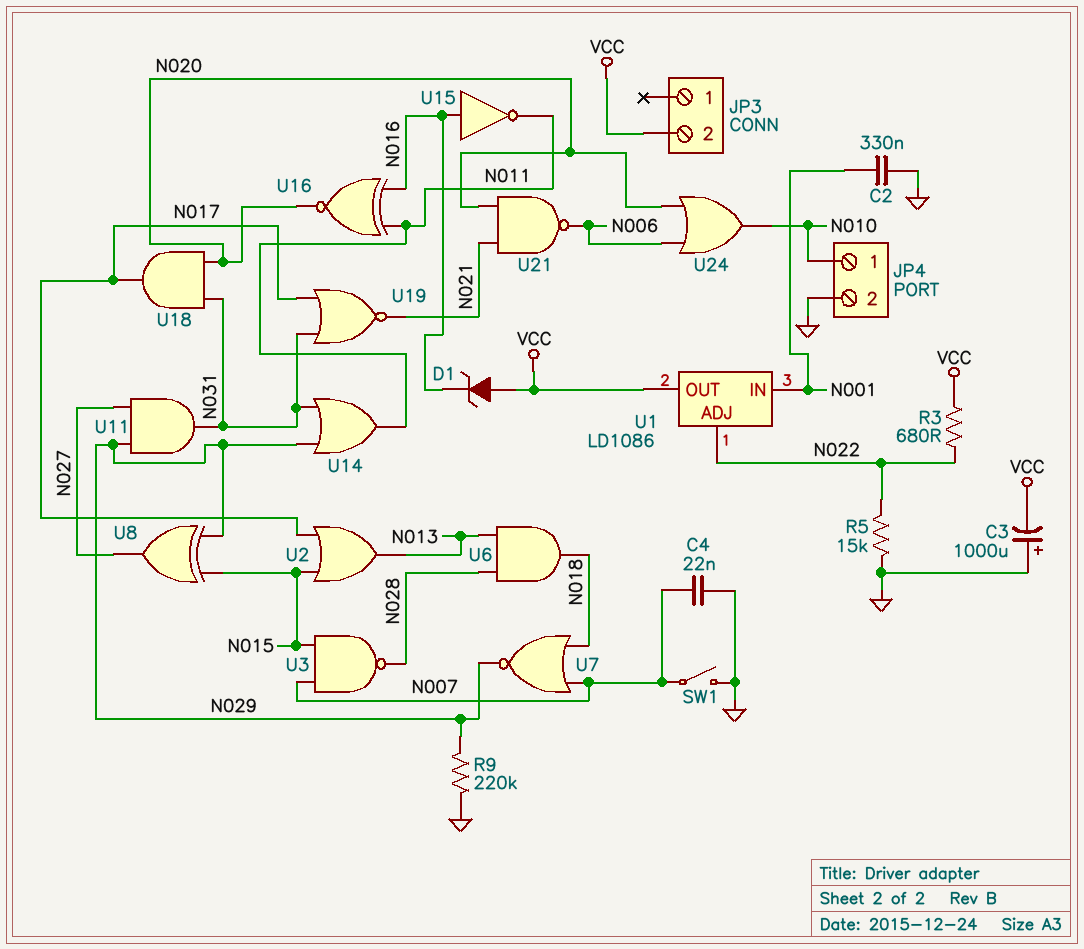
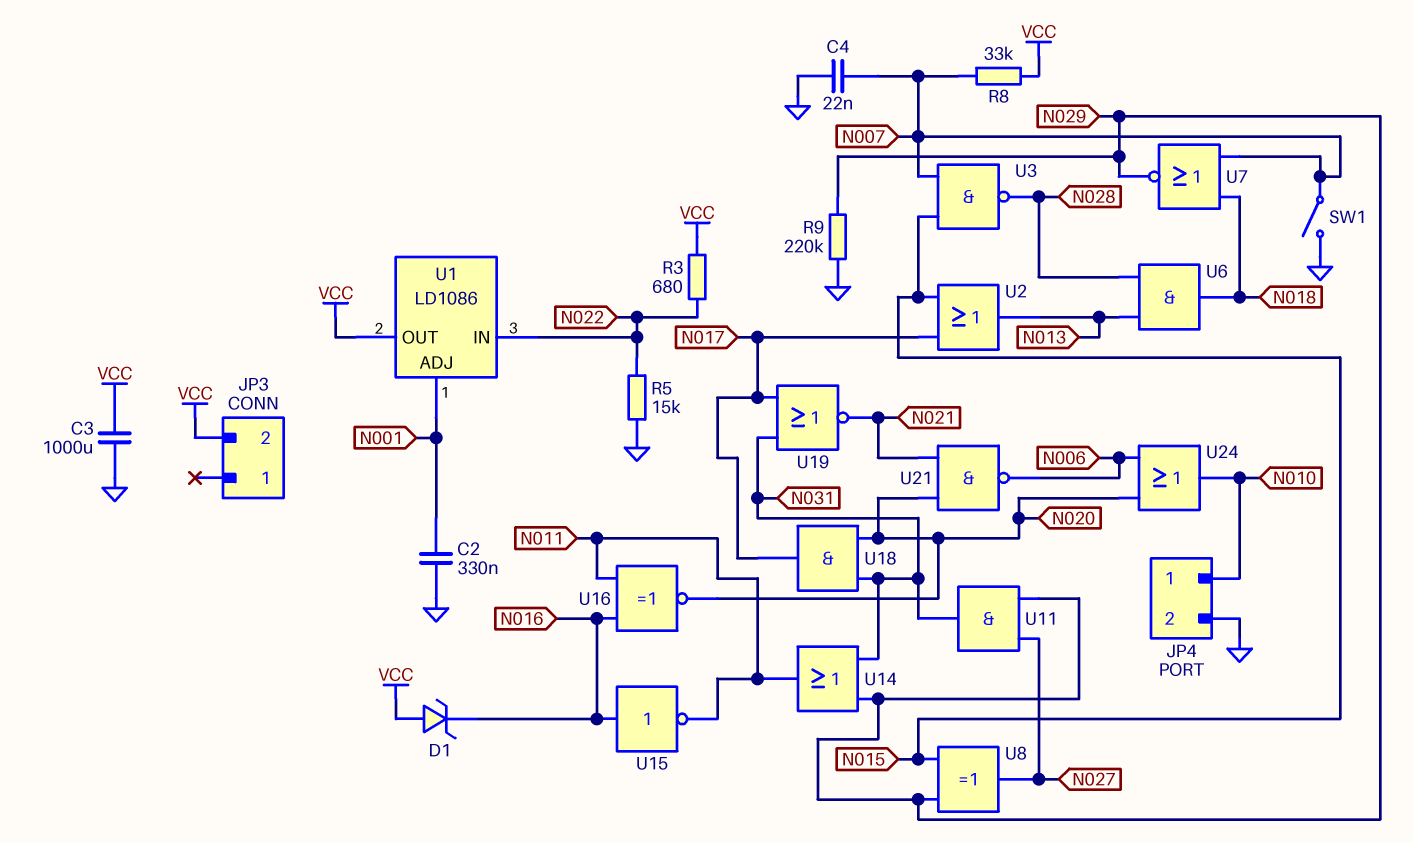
C3: 1000uF (plus GND, minus VCC) -> 1000uF (GND, VCC)
R8: none -> 33k (N007, VCC)
U1 pin ADJ: N022 -> N001
U1 pin IN: N001 -> N022

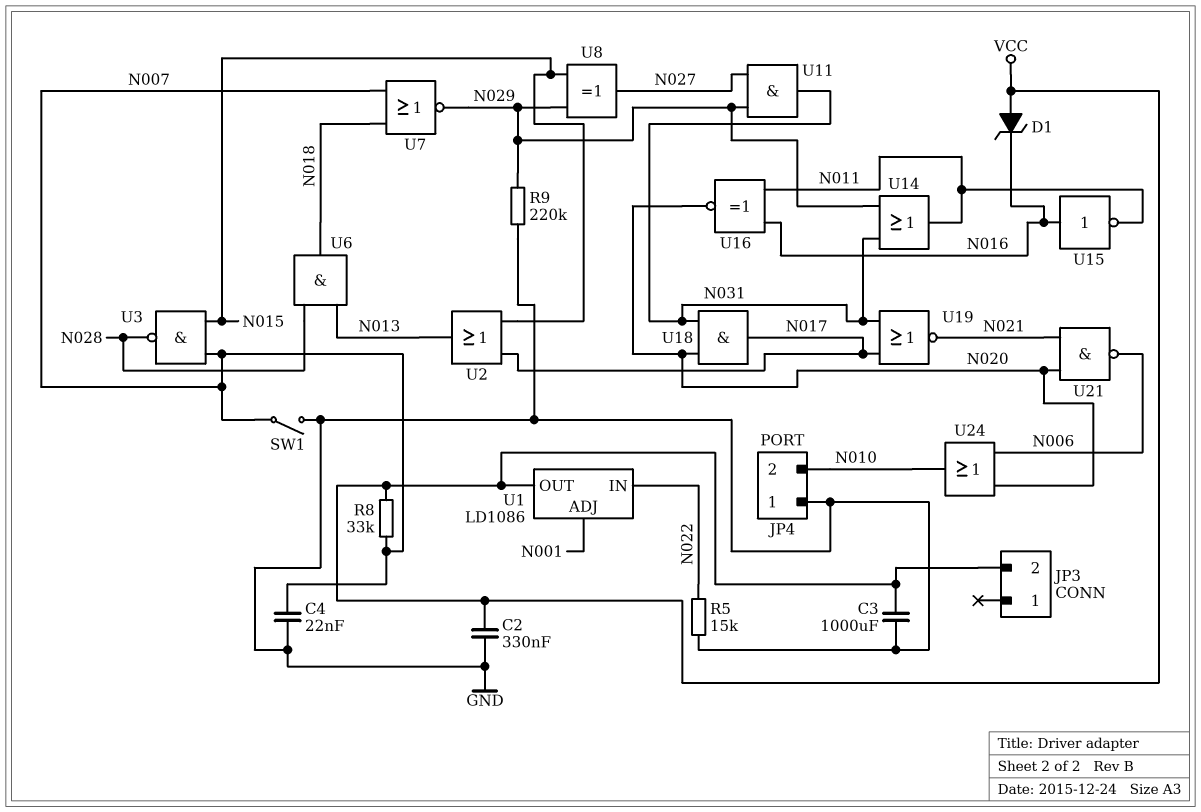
C2: 330nF (GND, N001) -> 330nF (GND, VCC)
JP4 pin 1: N010 -> GND
JP4 pin 2: GND -> N010
R3: 680 (N022, VCC) -> none

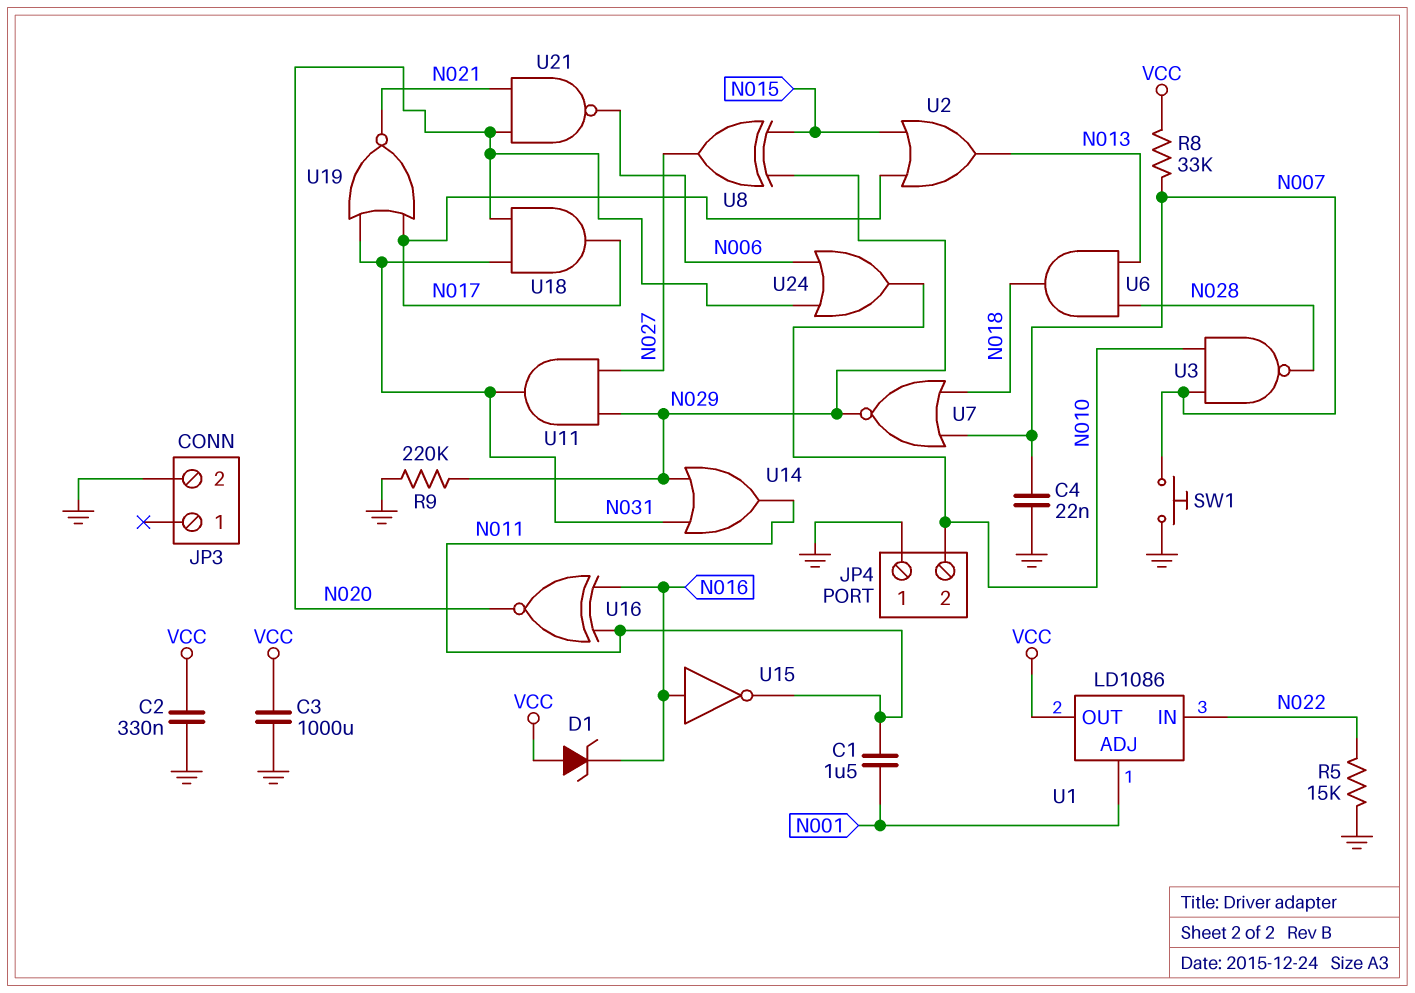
C1: none -> 1.5uF (N001, N011)
JP3 pin 2: VCC -> GND
SW1: switch (GND, N007) -> button (GND, N007)
U3: NAND (in N007, in N015, out N028) -> NAND (in N007, in N010, out N028)

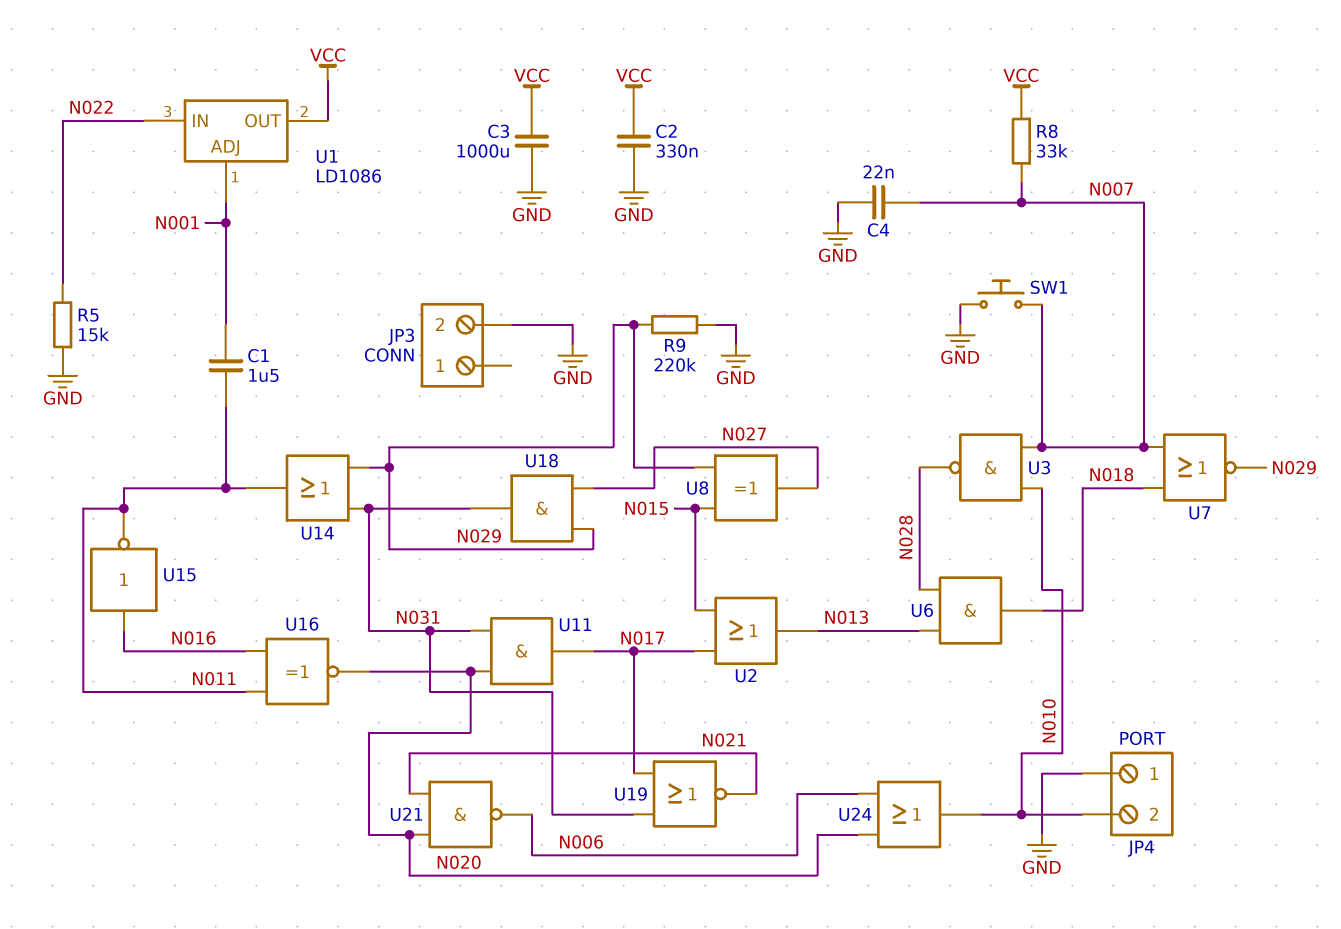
D1: zener (A VCC, K N016) -> none
U11: AND (in N027, in N029, out N031) -> AND (in N020, in N031, out N017)
U18: AND (in N020, in N031, out N017) -> AND (in N027, in N029, out N031)

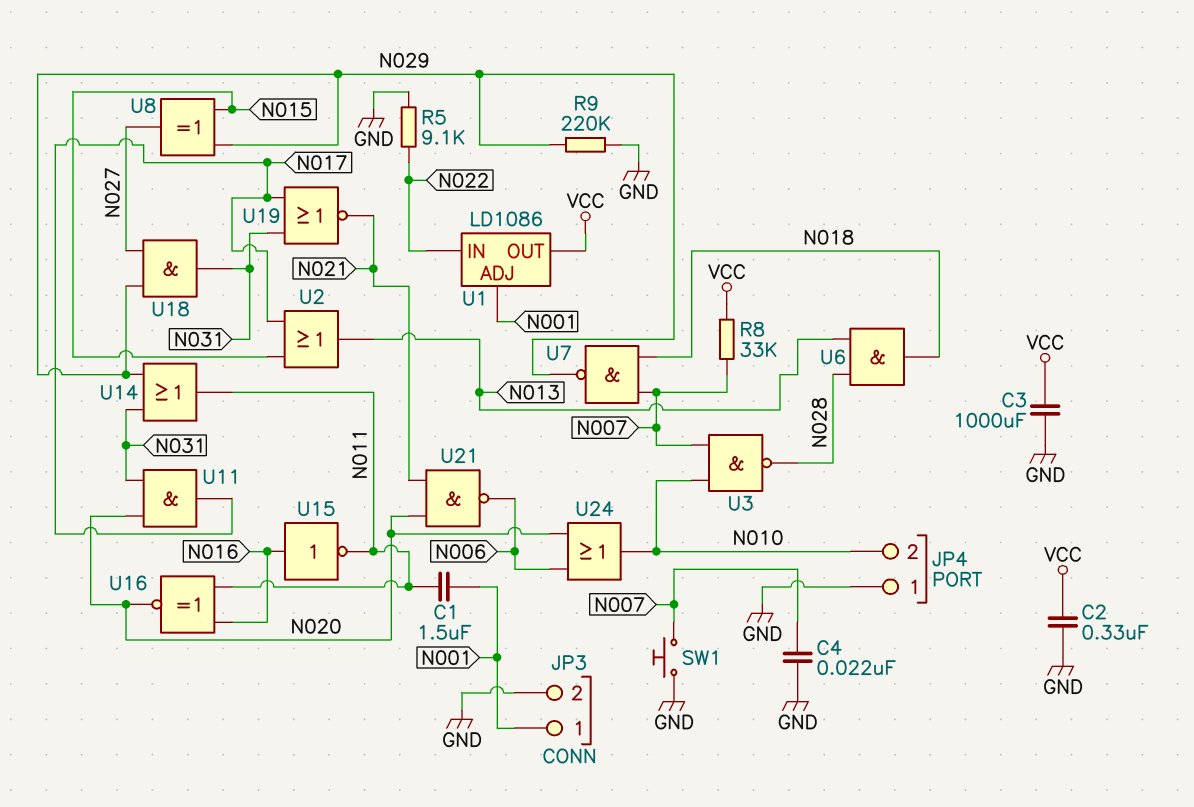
JP3 pin 1: none -> N001
R5: 15k (GND, N022) -> 9.1k (GND, N022)
U7: NOR (in N007, in N018, out N029) -> NAND (in N007, in N018, out N029)

